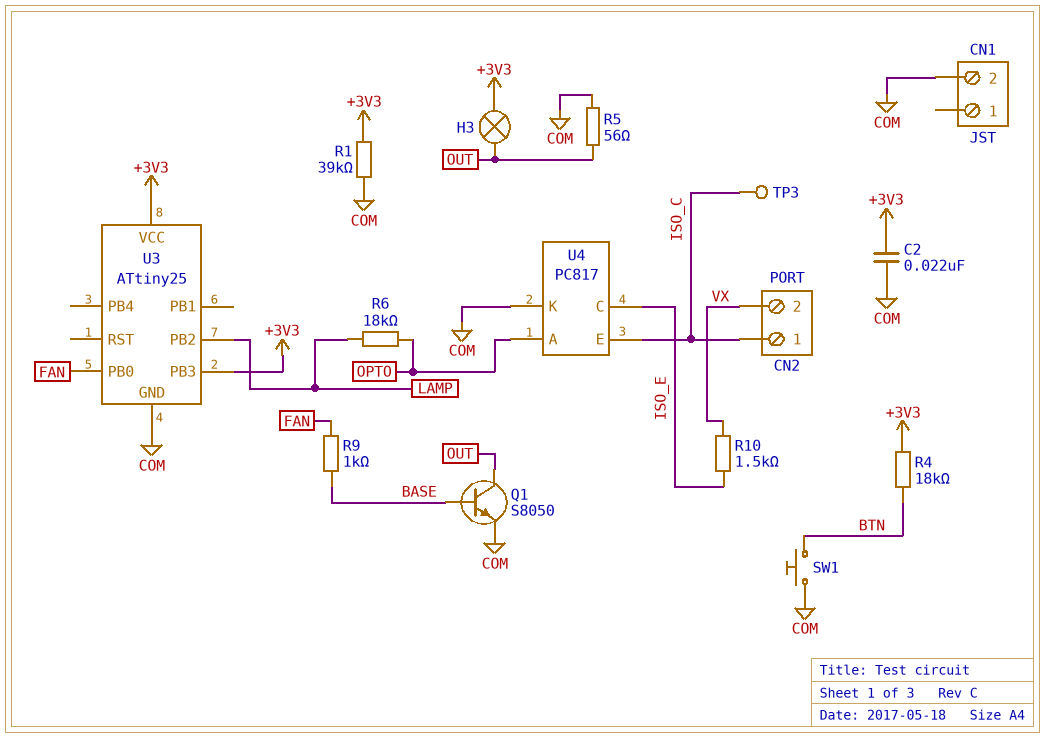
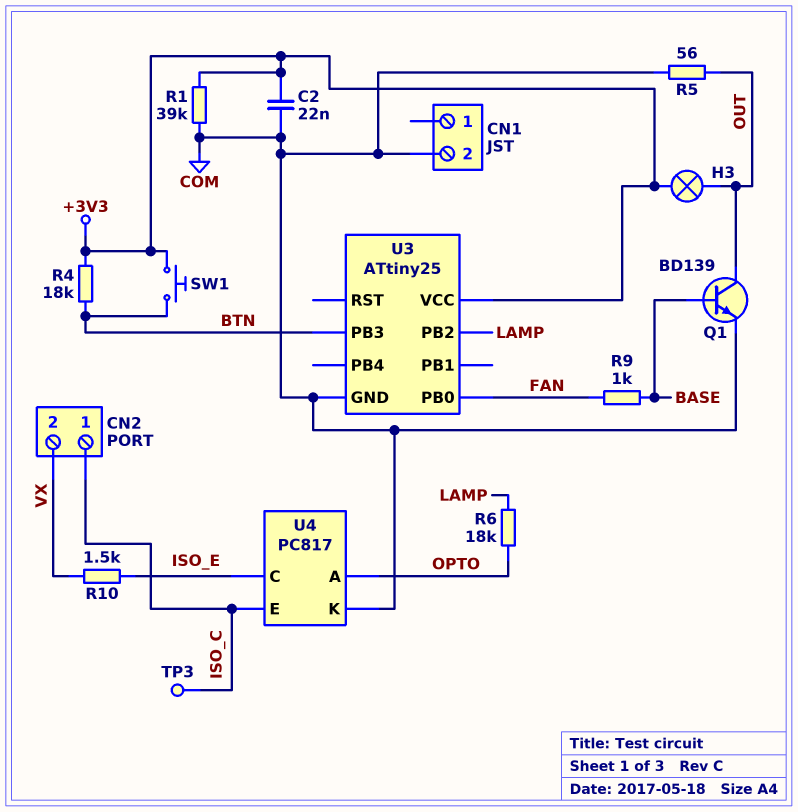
Q1: NPN S8050 (B BASE, C OUT, E COM) -> NPN BD139 (B BASE, C OUT, E COM)
SW1: button (BTN, COM) -> button (+3V3, BTN)
U3 pin PB3: +3V3 -> BTN

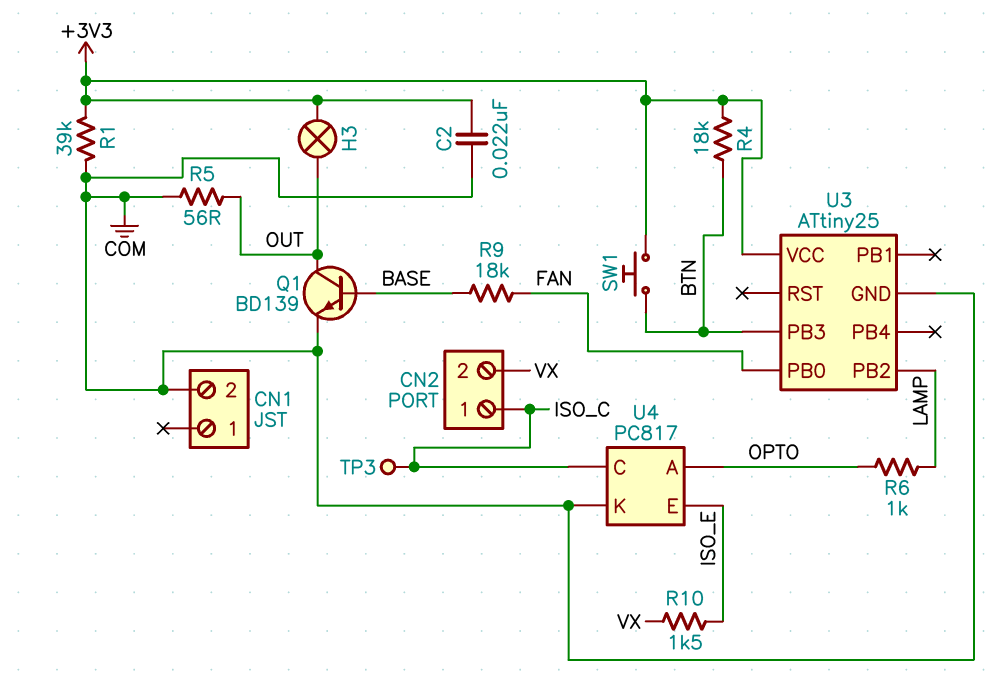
R6: 18k (LAMP, OPTO) -> 1k (LAMP, OPTO)
R9: 1k (BASE, FAN) -> 18k (BASE, FAN)
U4 pin C: ISO_E -> ISO_C
U4 pin E: ISO_C -> ISO_E

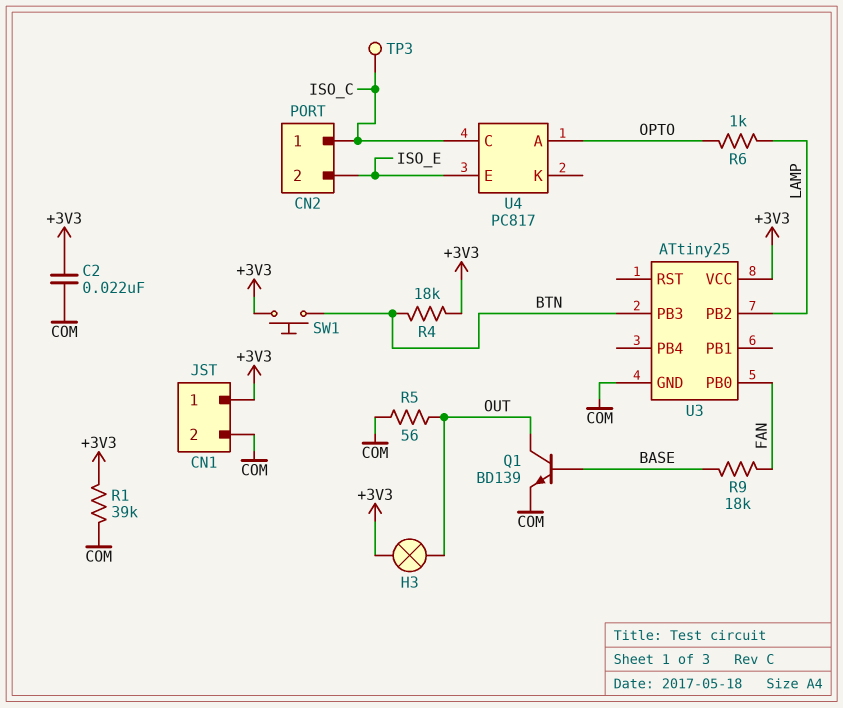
CN1 pin 1: none -> +3V3
CN2 pin 2: VX -> ISO_E
R10: 1.5k (ISO_E, VX) -> none
U4 pin K: COM -> none

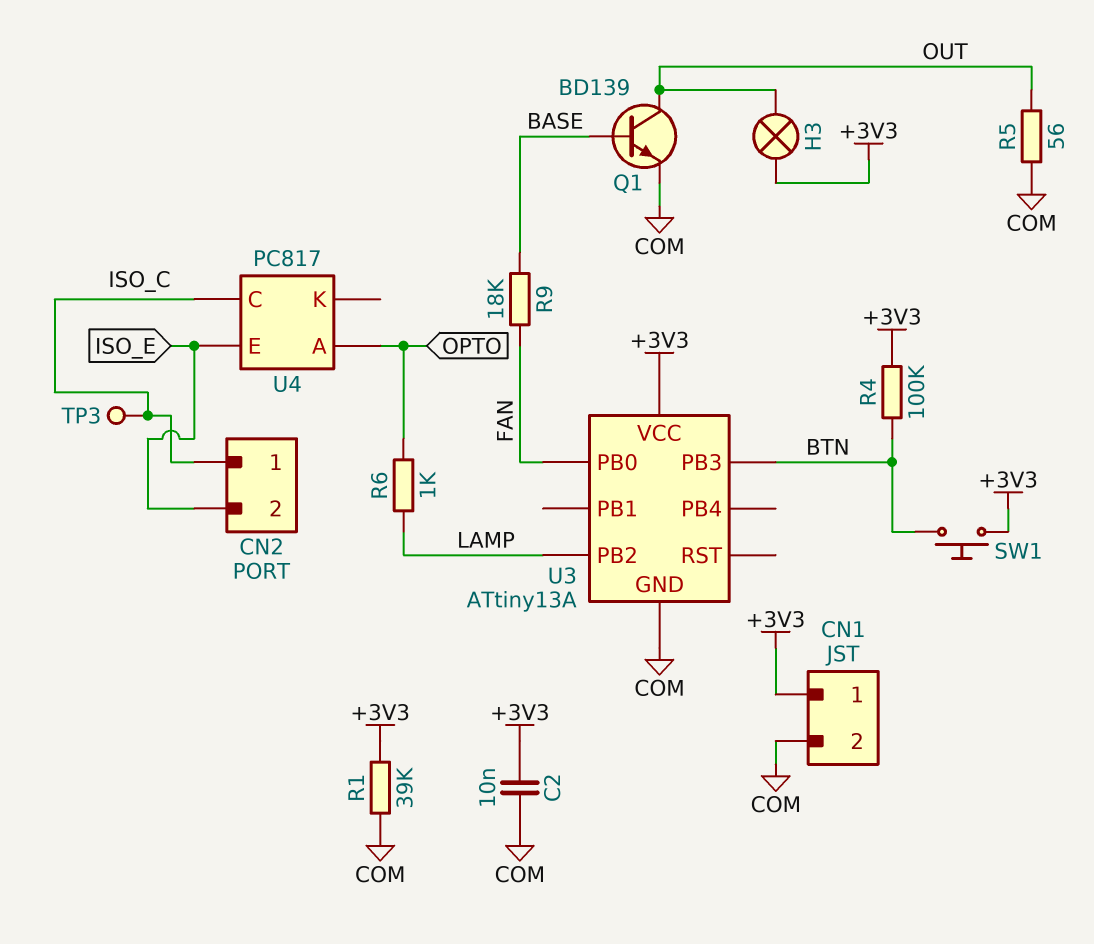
C2: 22nF (+3V3, COM) -> 10nF (+3V3, COM)
R4: 18k (+3V3, BTN) -> 100k (+3V3, BTN)
U3: ATtiny25 -> ATtiny13A

